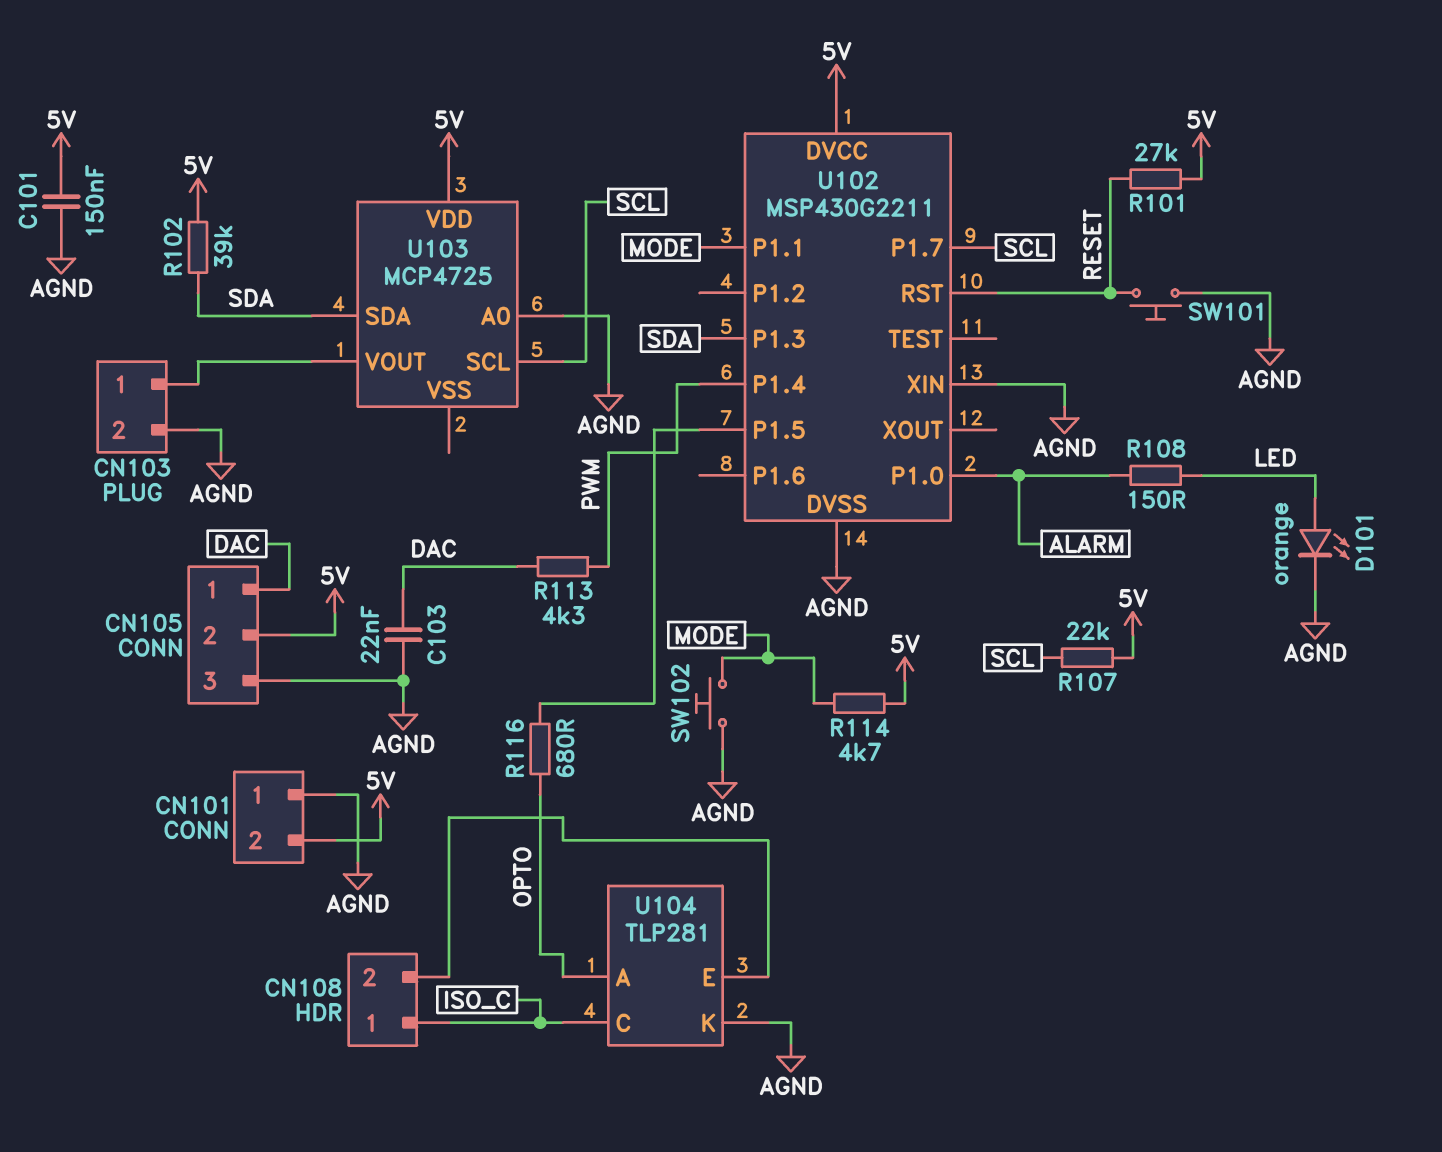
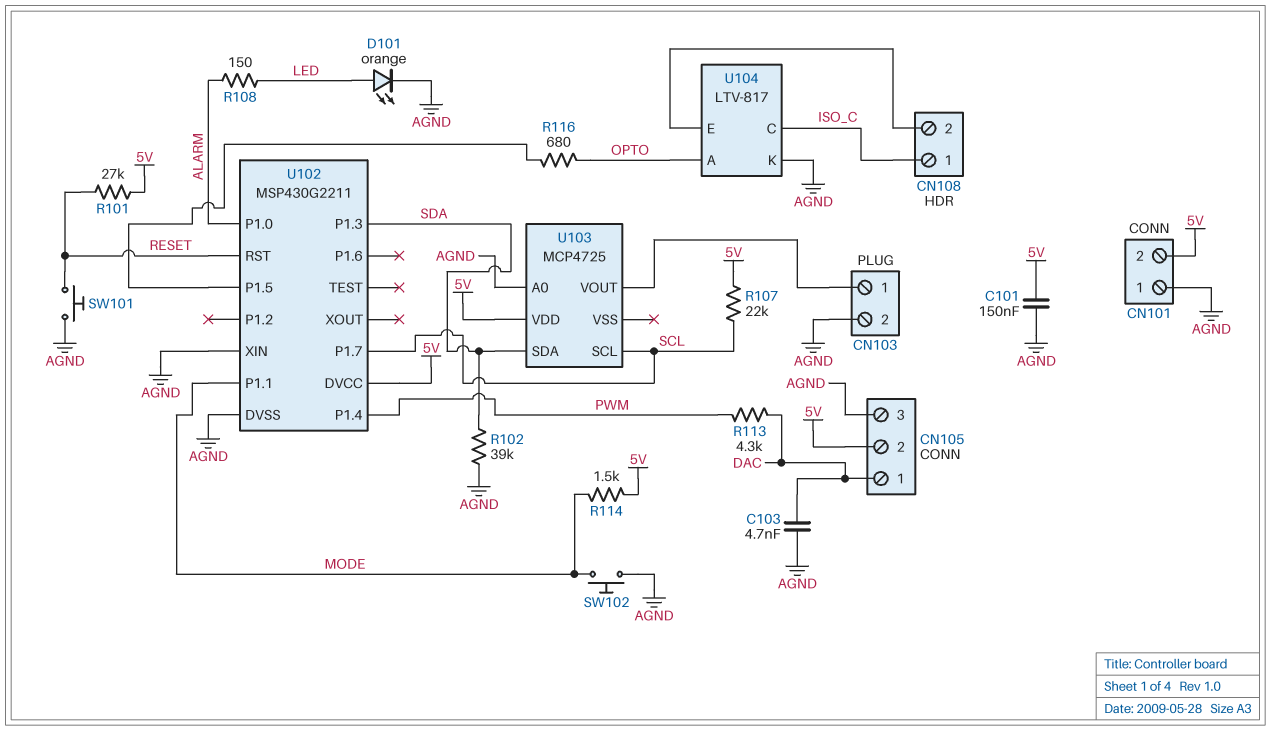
C103: 22nF (AGND, DAC) -> 4.7nF (AGND, DAC)
R102: 39k (5V, SDA) -> 39k (AGND, SDA)
R114: 4.7k (5V, MODE) -> 1.5k (5V, MODE)
U104: TLP281 -> LTV-817

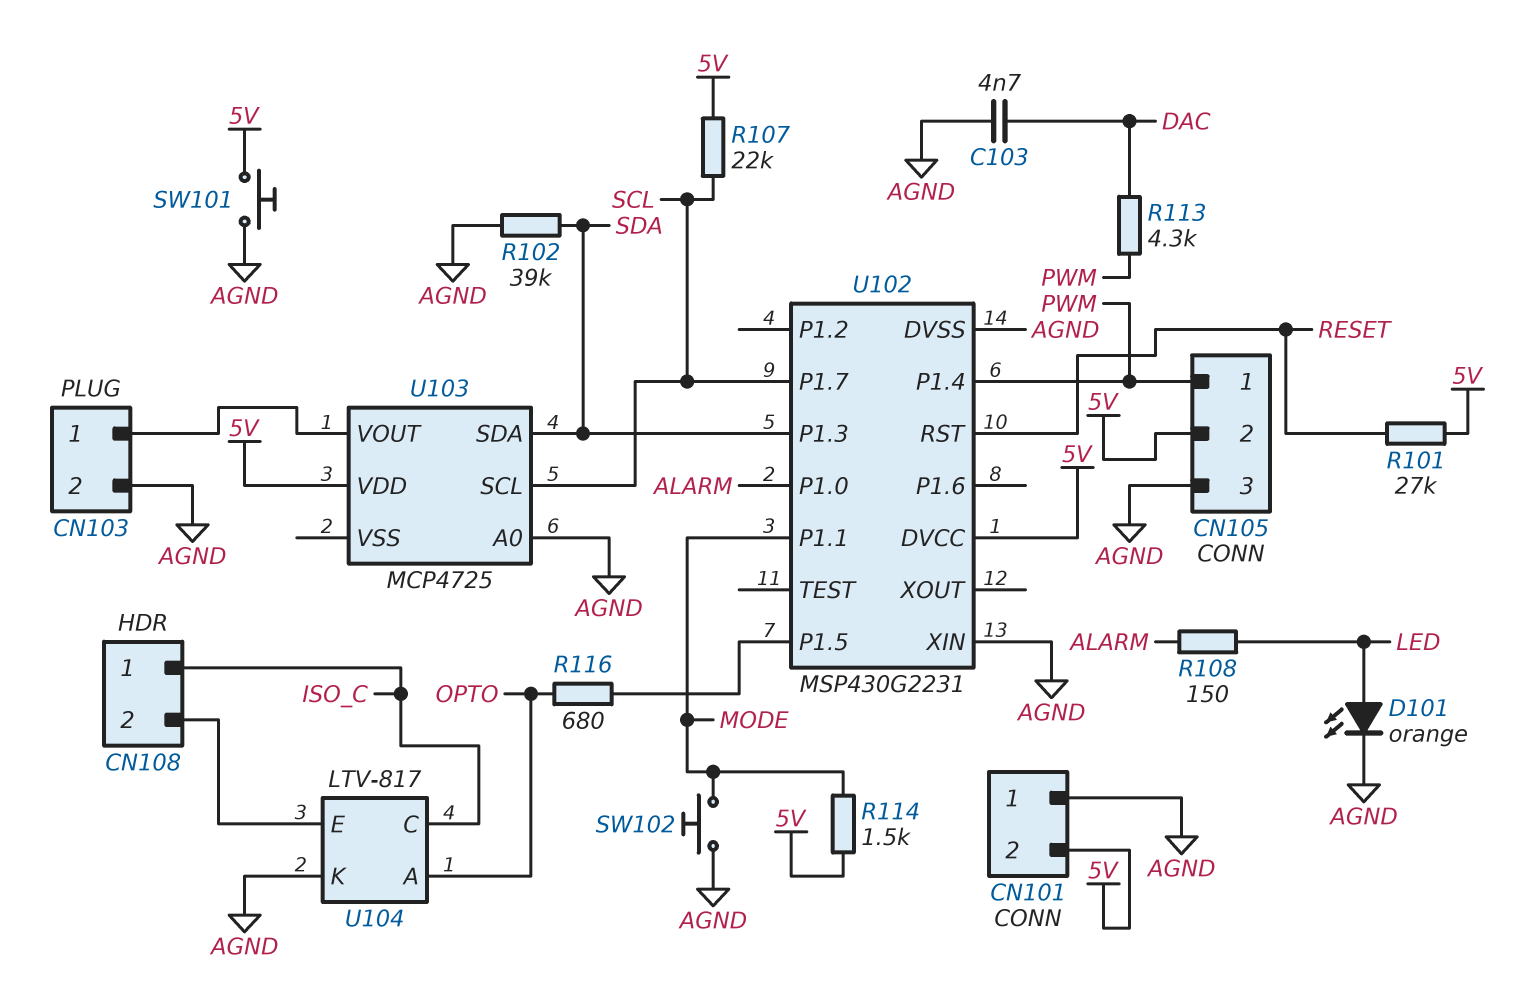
C101: 150nF (5V, AGND) -> none
CN105 pin 1: DAC -> PWM
SW101: button (AGND, RESET) -> button (5V, AGND)
U102: MSP430G2211 -> MSP430G2231

